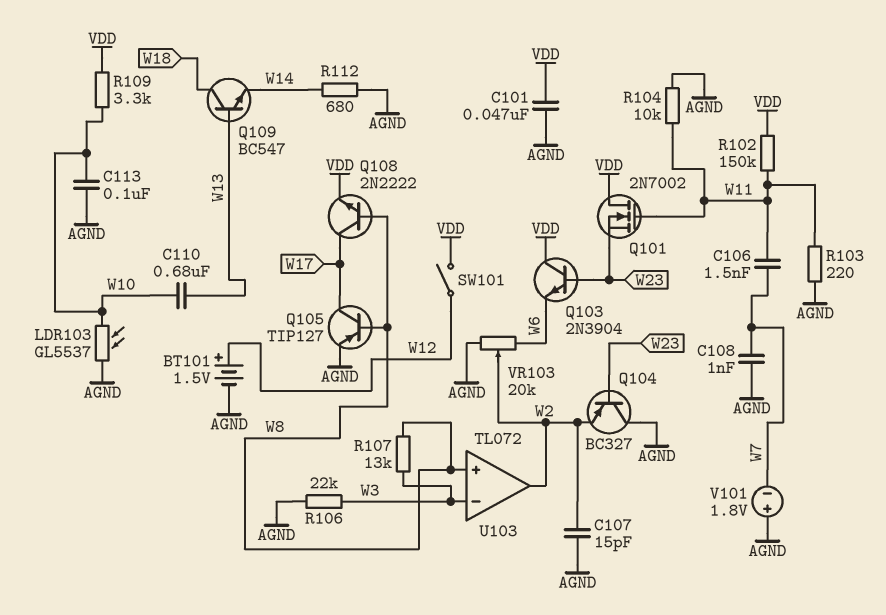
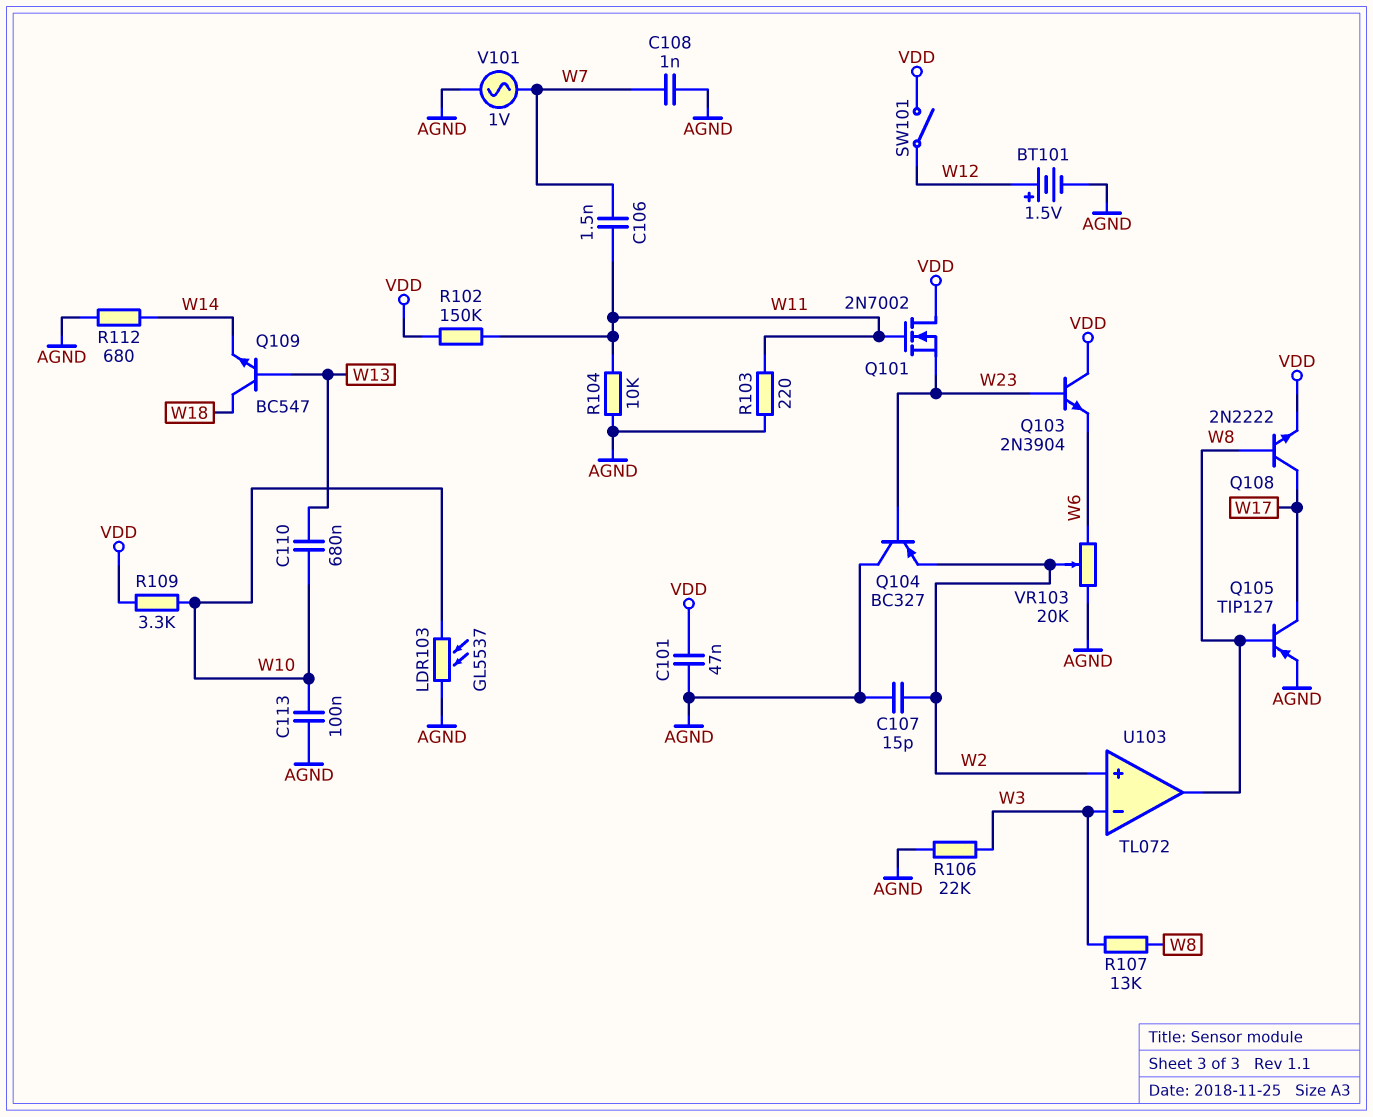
U103 pin in+: W8 -> W2
U103 pin out: W2 -> W8
V101: 1.8V (plus AGND, minus W7) -> AC 1V (AGND, W7)

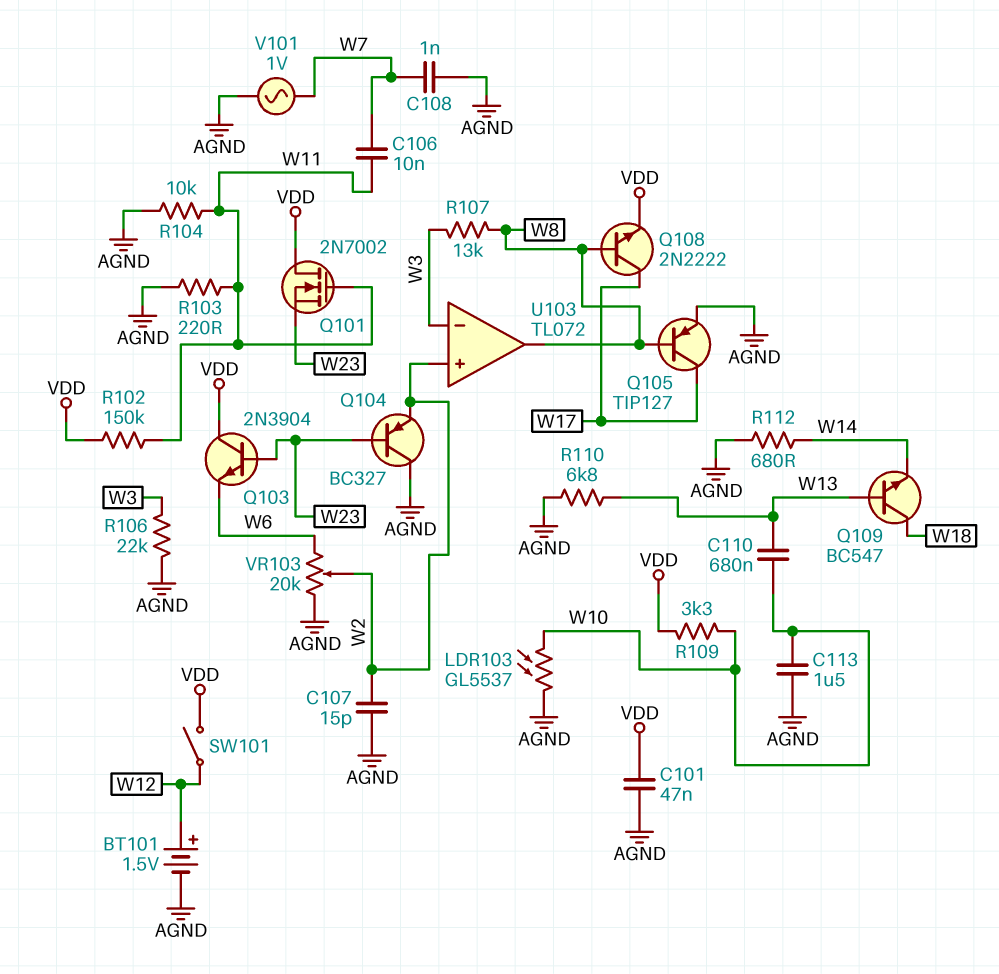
C106: 1.5nF (W7, W11) -> 10nF (W7, W11)
C113: 100nF (AGND, W10) -> 1.5uF (AGND, W10)
R110: none -> 6.8k (AGND, W13)

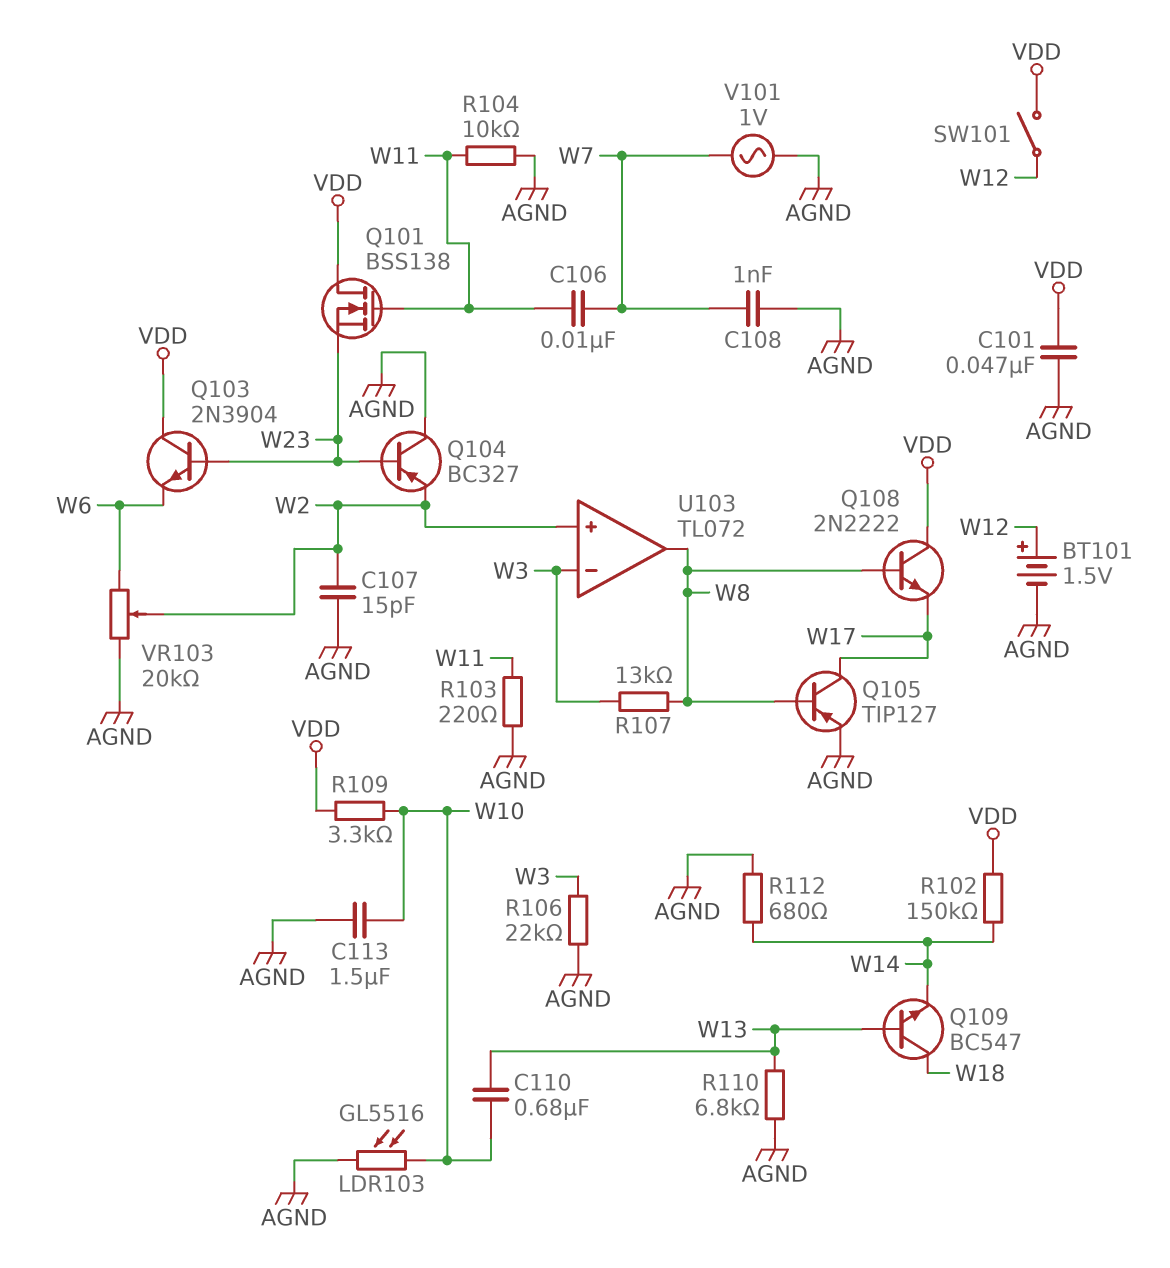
LDR103: GL5537 (AGND, W10) -> GL5516 (AGND, W10)
Q101: NMOS 2N7002 (G W11, D VDD, S W23) -> NMOS BSS138 (G W11, D VDD, S W23)
Q108: NPN 2N2222 (B W8, C W17, E VDD) -> NPN 2N2222 (B W8, C VDD, E W17)
R102: 150k (VDD, W11) -> 150k (VDD, W14)

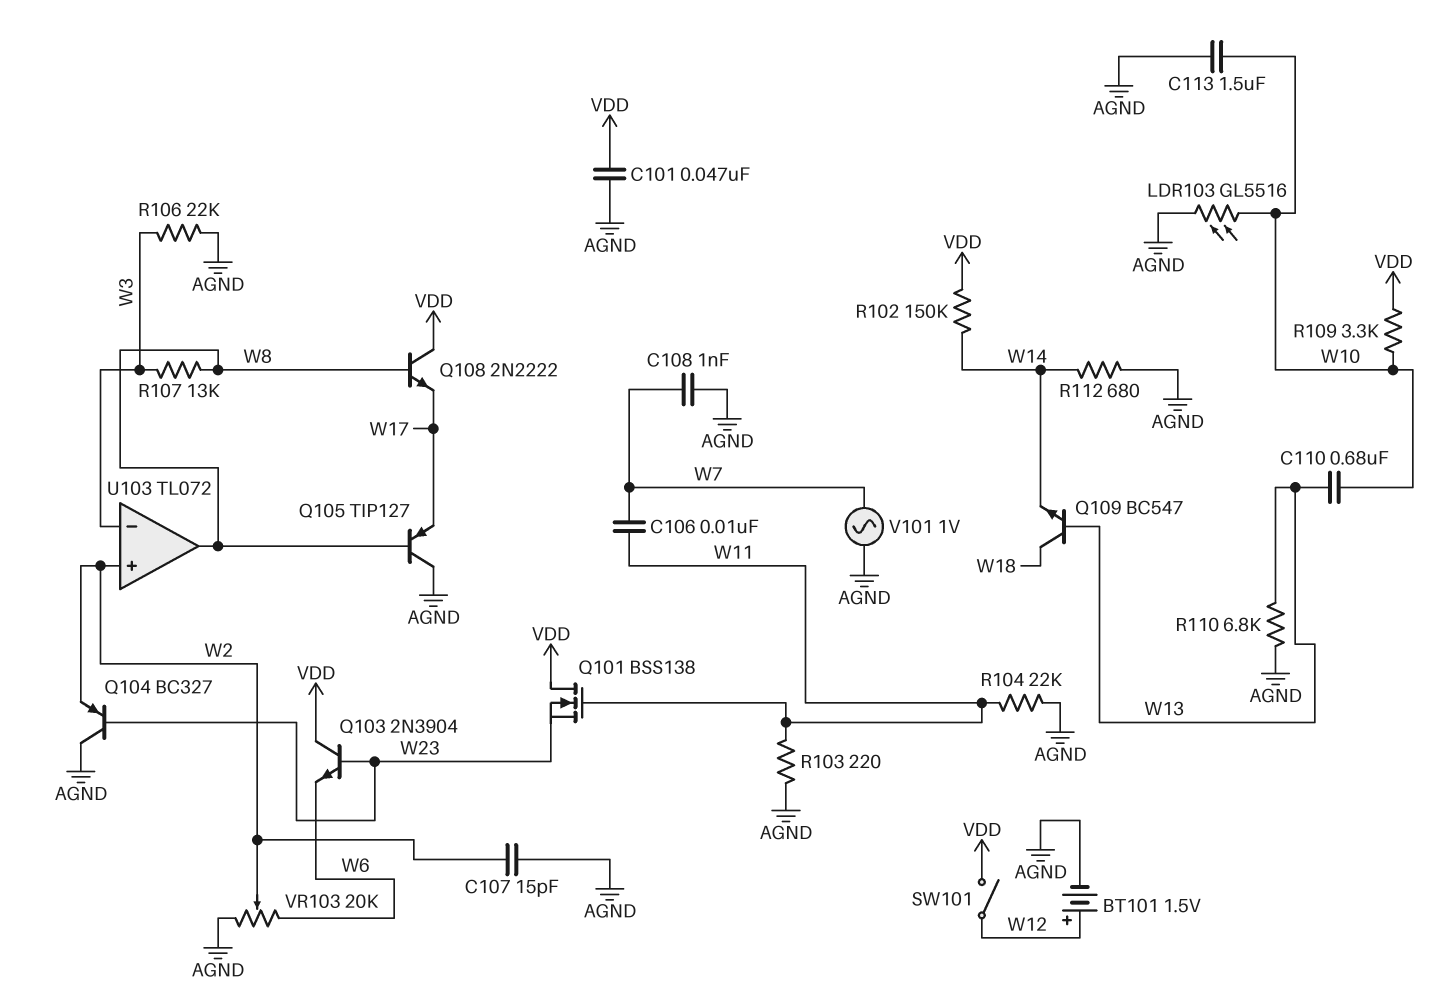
Q105: PNP TIP127 (B W8, C W17, E AGND) -> PNP TIP127 (B W8, C AGND, E W17)
R104: 10k (AGND, W11) -> 22k (AGND, W11)

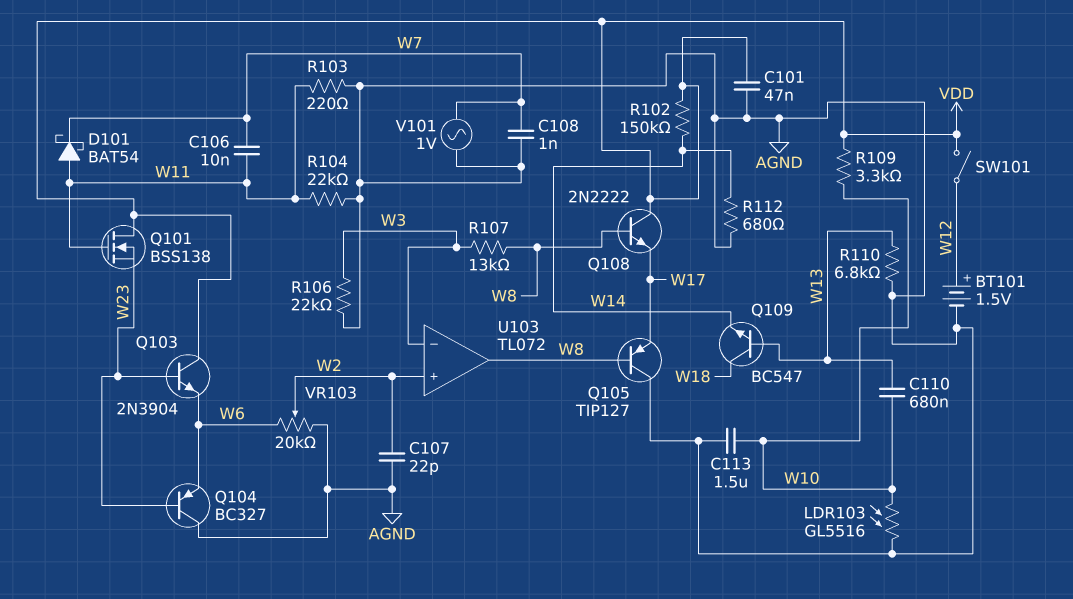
C107: 15pF (AGND, W2) -> 22pF (AGND, W2)
D101: none -> schottky BAT54 (A W11, K W7)
Q104: PNP BC327 (B W23, C AGND, E W2) -> PNP BC327 (B W23, C AGND, E W6)

